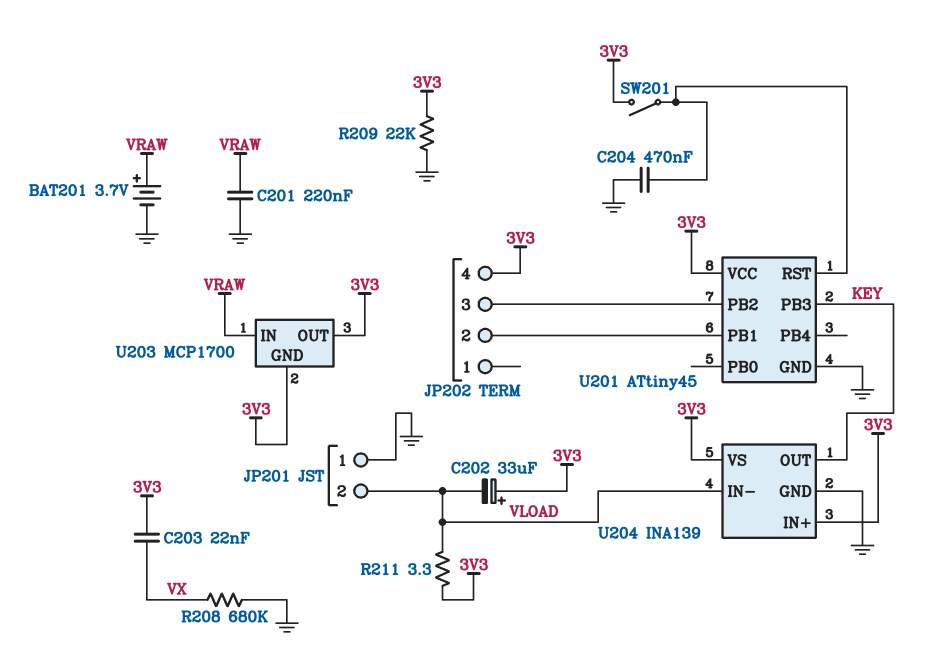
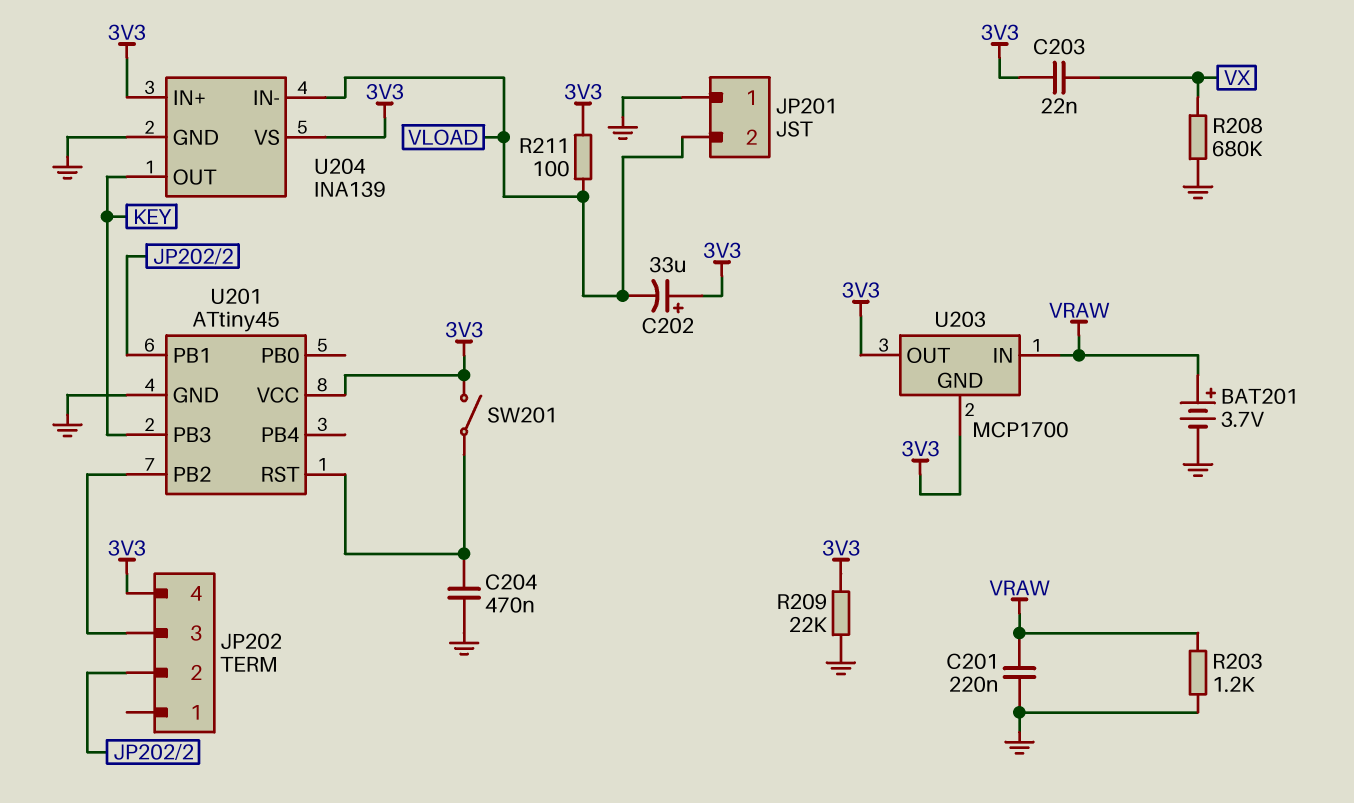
R203: none -> 1.2k (GND, VRAW)
R211: 3.3 (3V3, VLOAD) -> 100 (3V3, VLOAD)

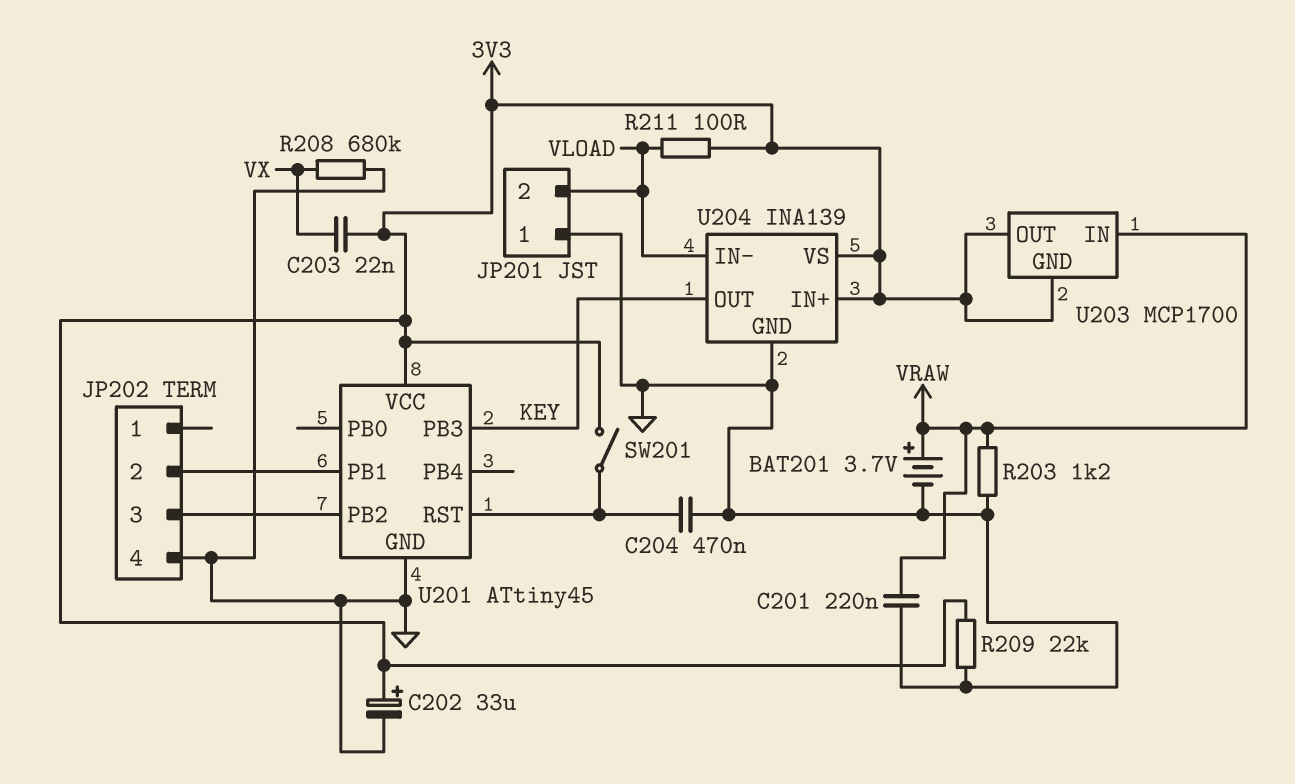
C202: 33uF (plus 3V3, minus VLOAD) -> 33uF (plus 3V3, minus GND)
JP202 pin 4: 3V3 -> GND

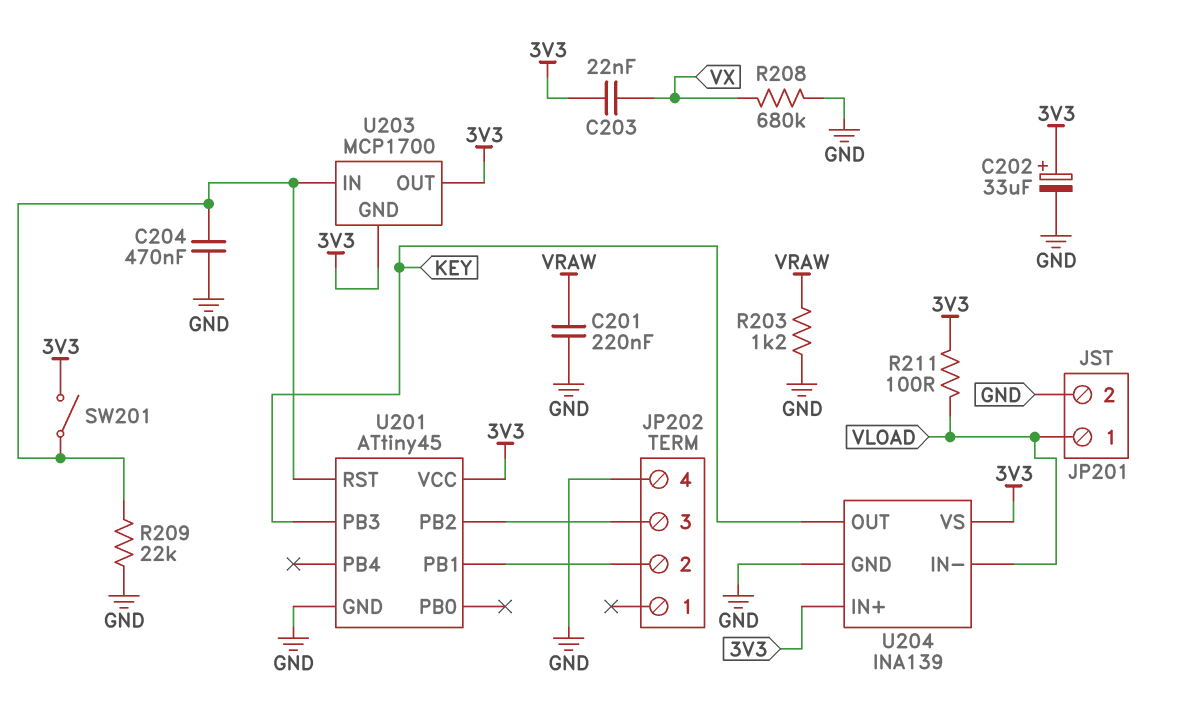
BAT201: 3.7V (plus VRAW, minus GND) -> none
JP201 pin 1: GND -> VLOAD
JP201 pin 2: VLOAD -> GND
R209: 22k (3V3, GND) -> 22k (GND, U201/RST)
U203 pin IN: VRAW -> U201/RST

